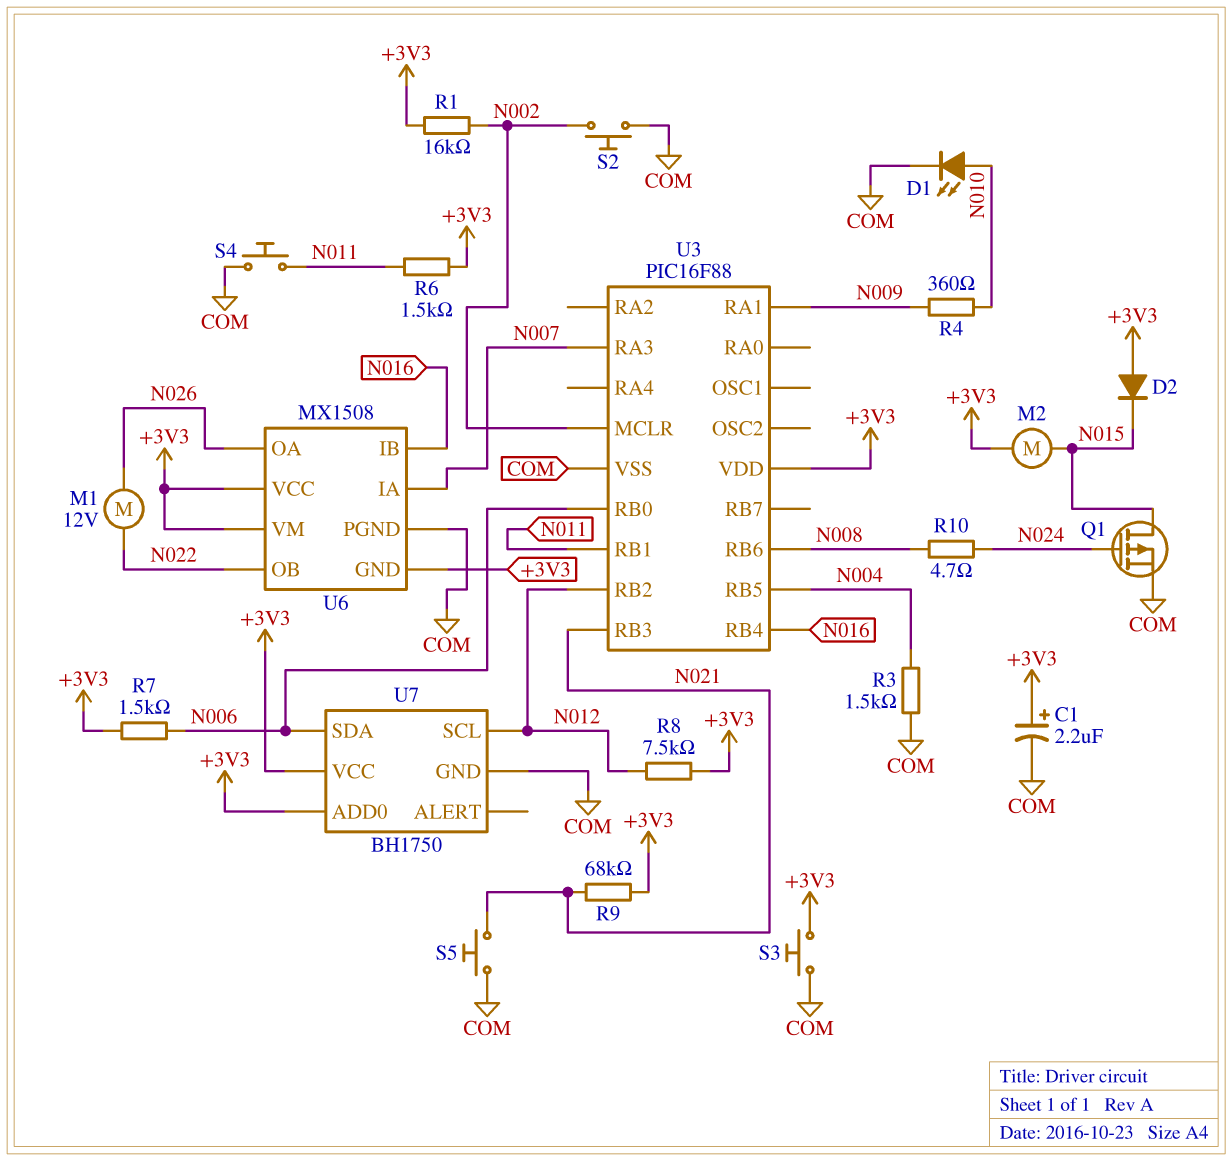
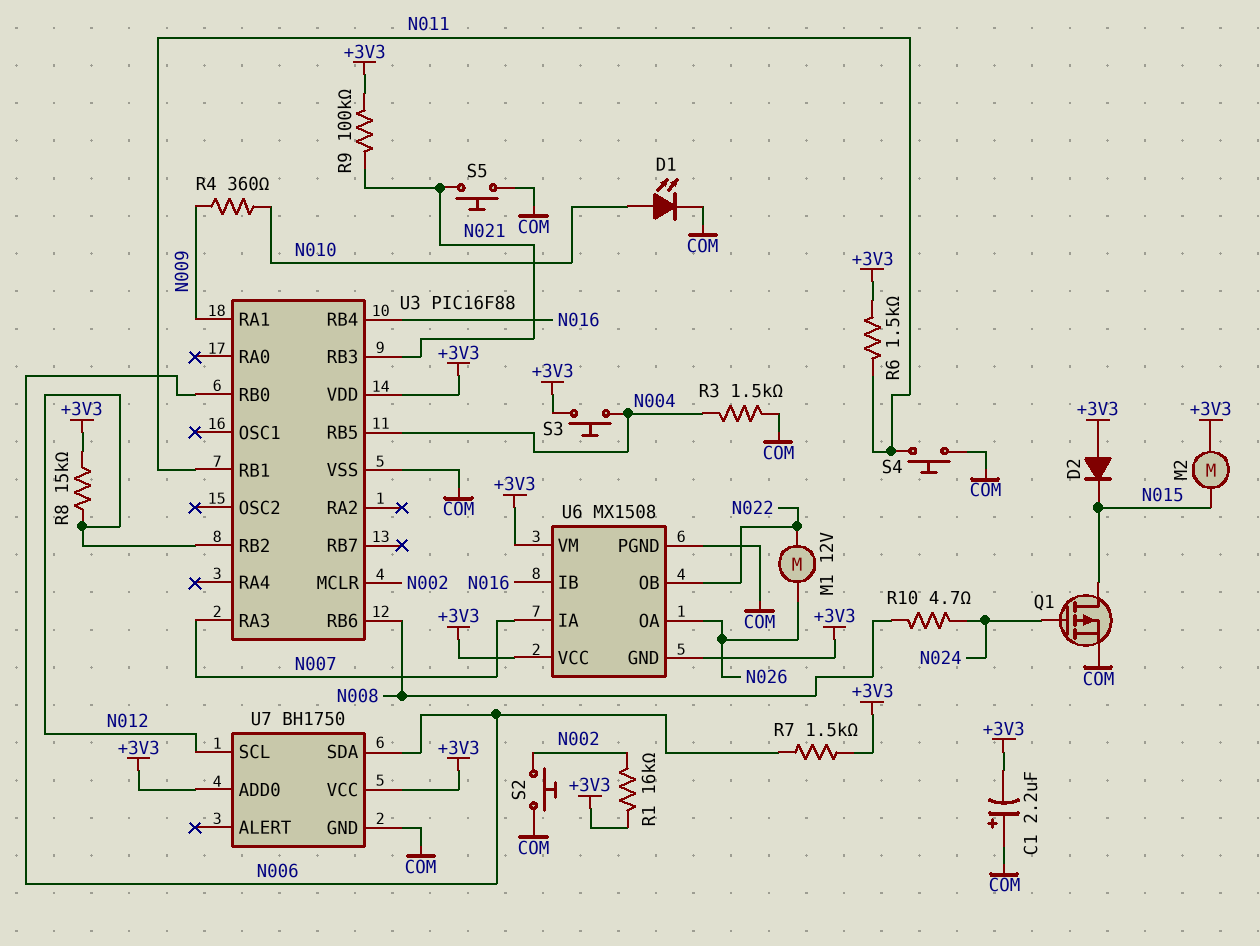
C1: 2.2uF (plus +3V3, minus COM) -> 2.2uF (plus COM, minus +3V3)
R8: 7.5k (+3V3, N012) -> 15k (+3V3, N012)
R9: 68k (+3V3, N021) -> 100k (+3V3, N021)
S3: button (+3V3, COM) -> button (+3V3, N004)

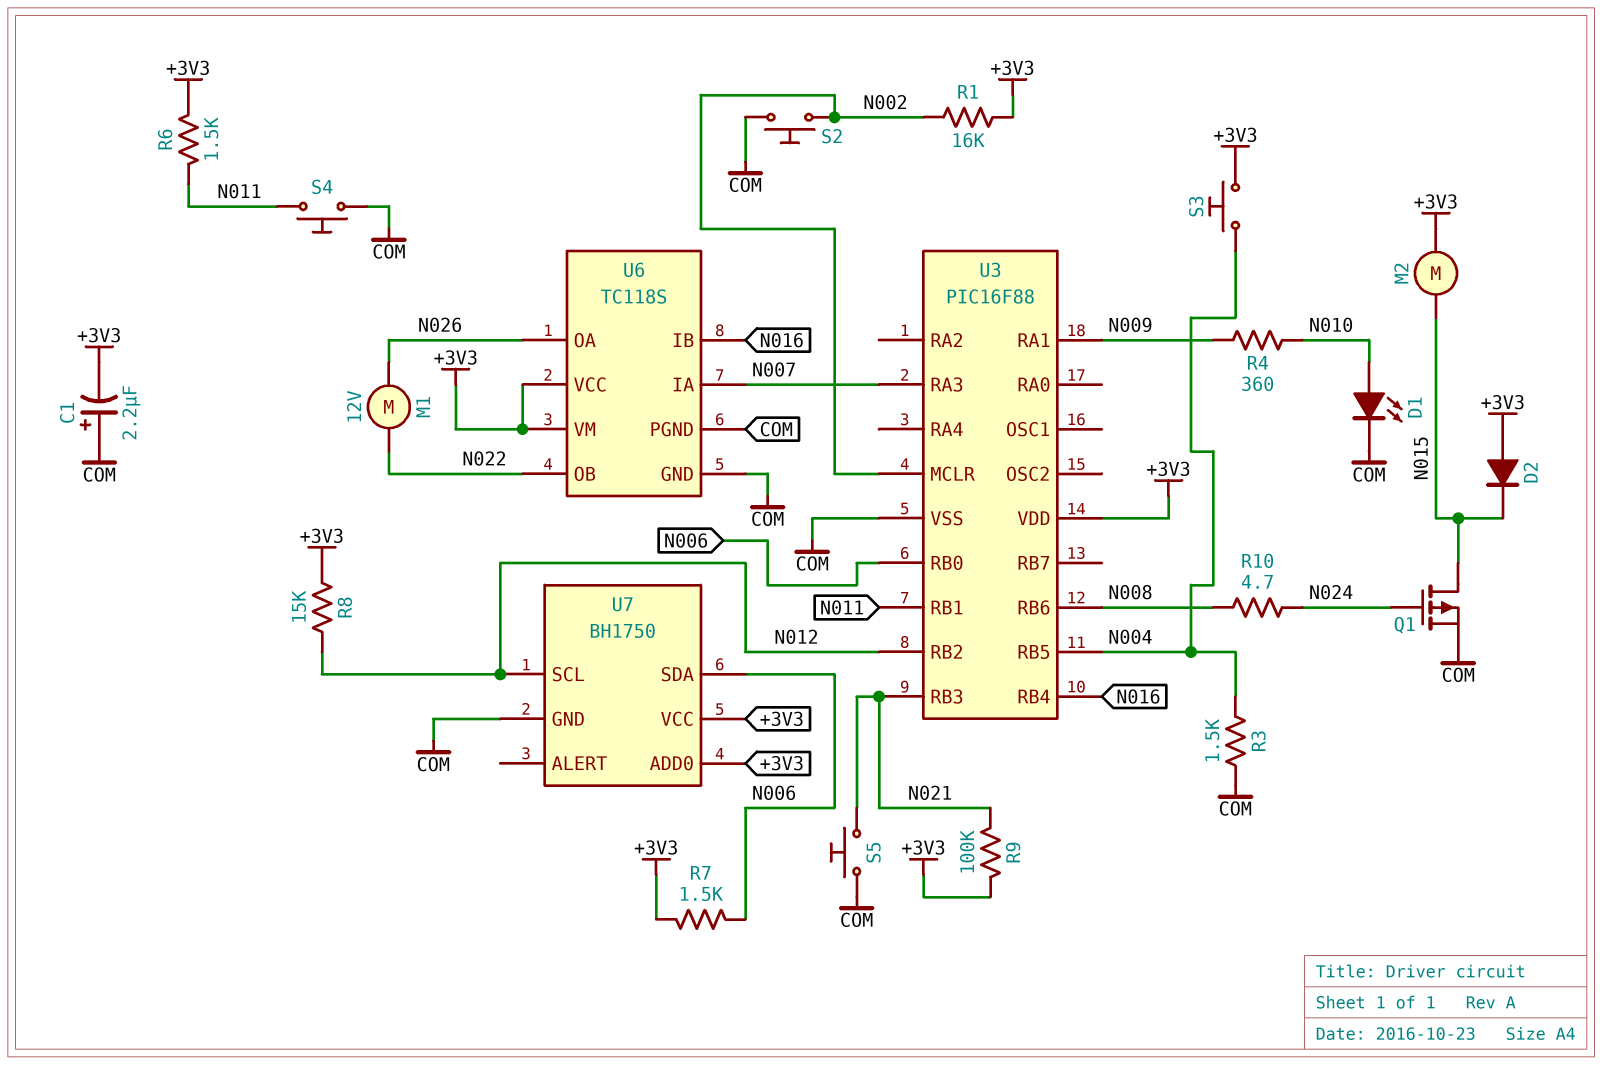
U6: MX1508 -> TC118S
U6 pin GND: +3V3 -> COM

